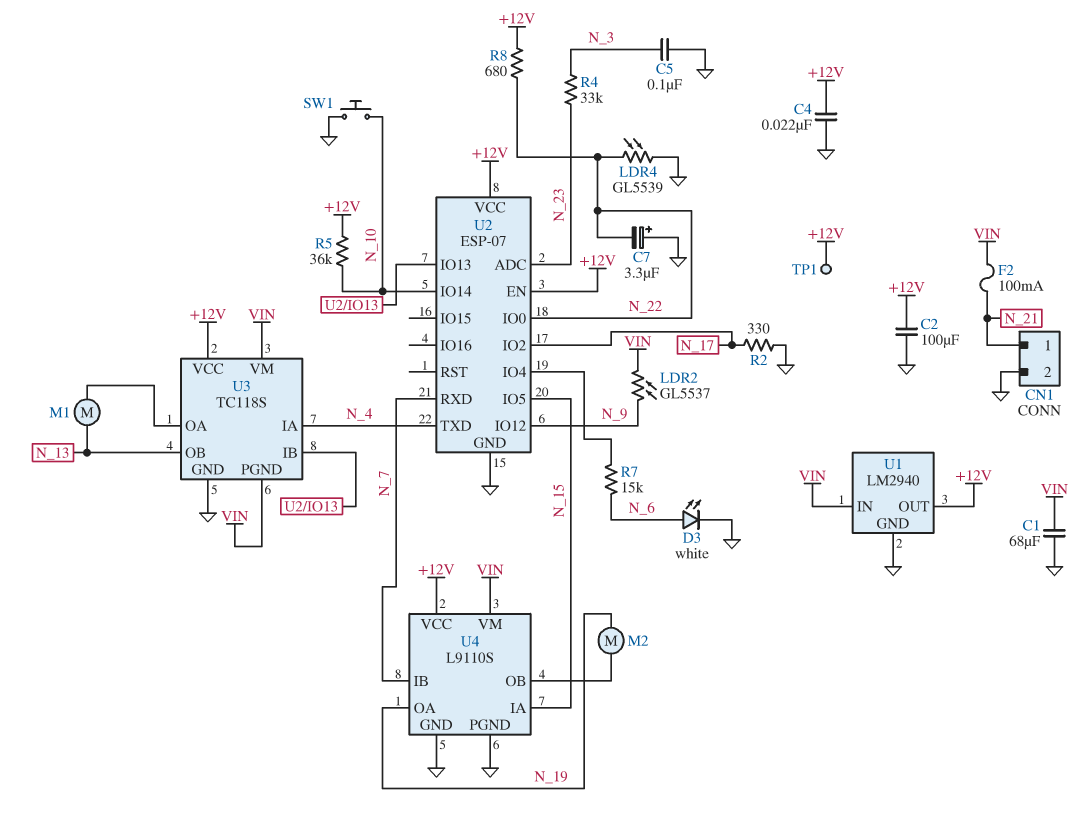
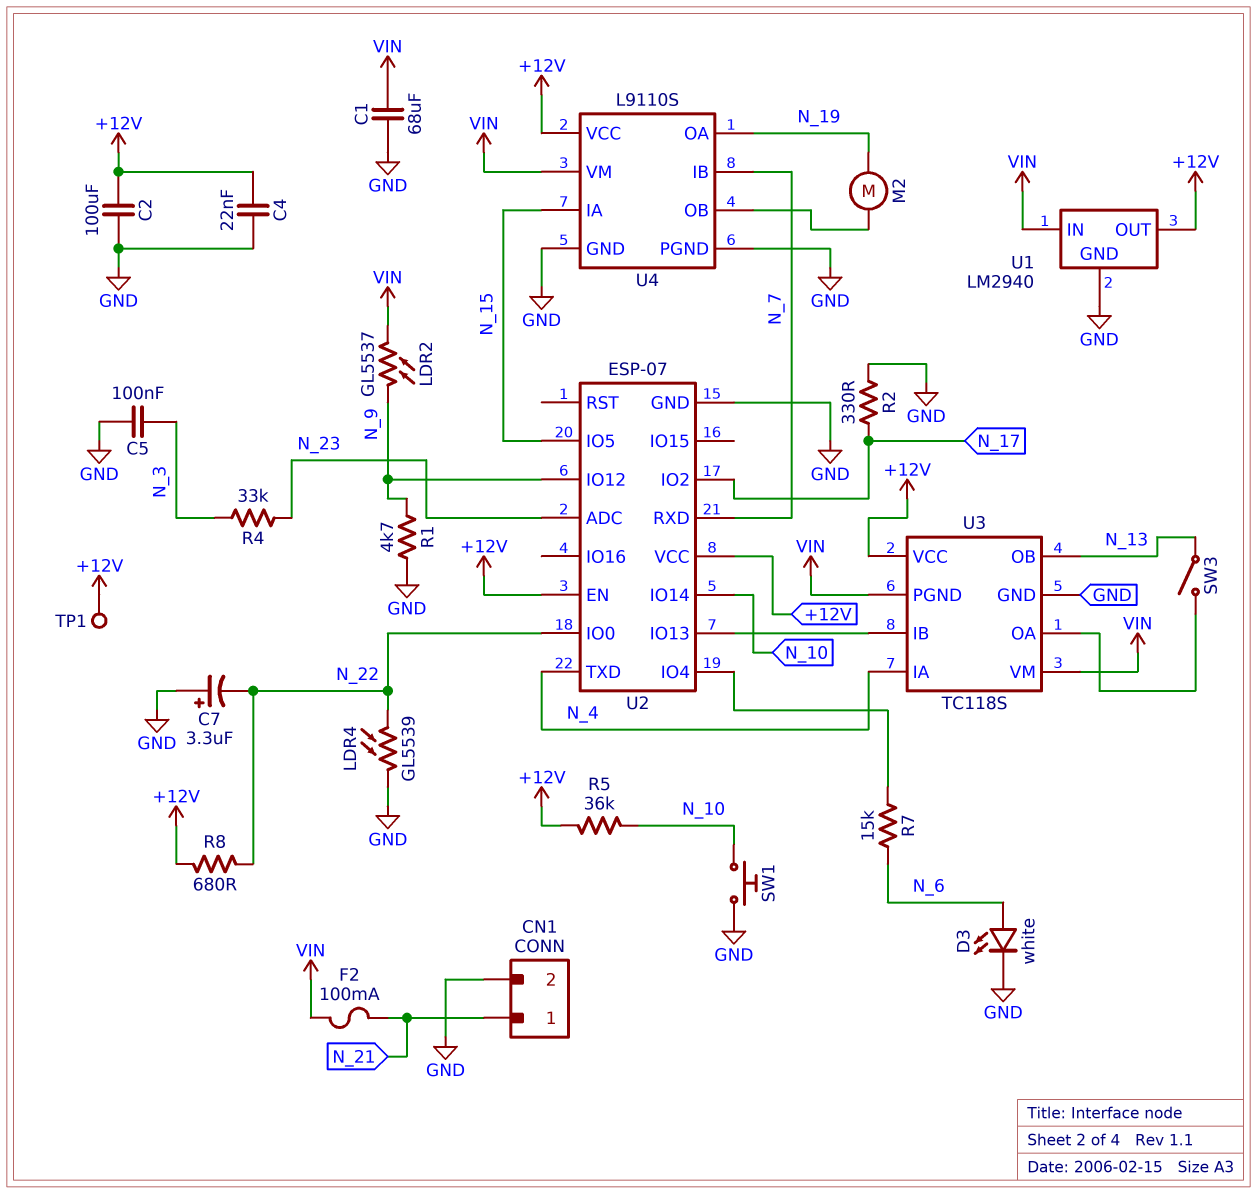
M1: motor (N_13, U3/OA) -> none
R1: none -> 4.7k (GND, N_9)
SW3: none -> switch (N_13, U3/OA)

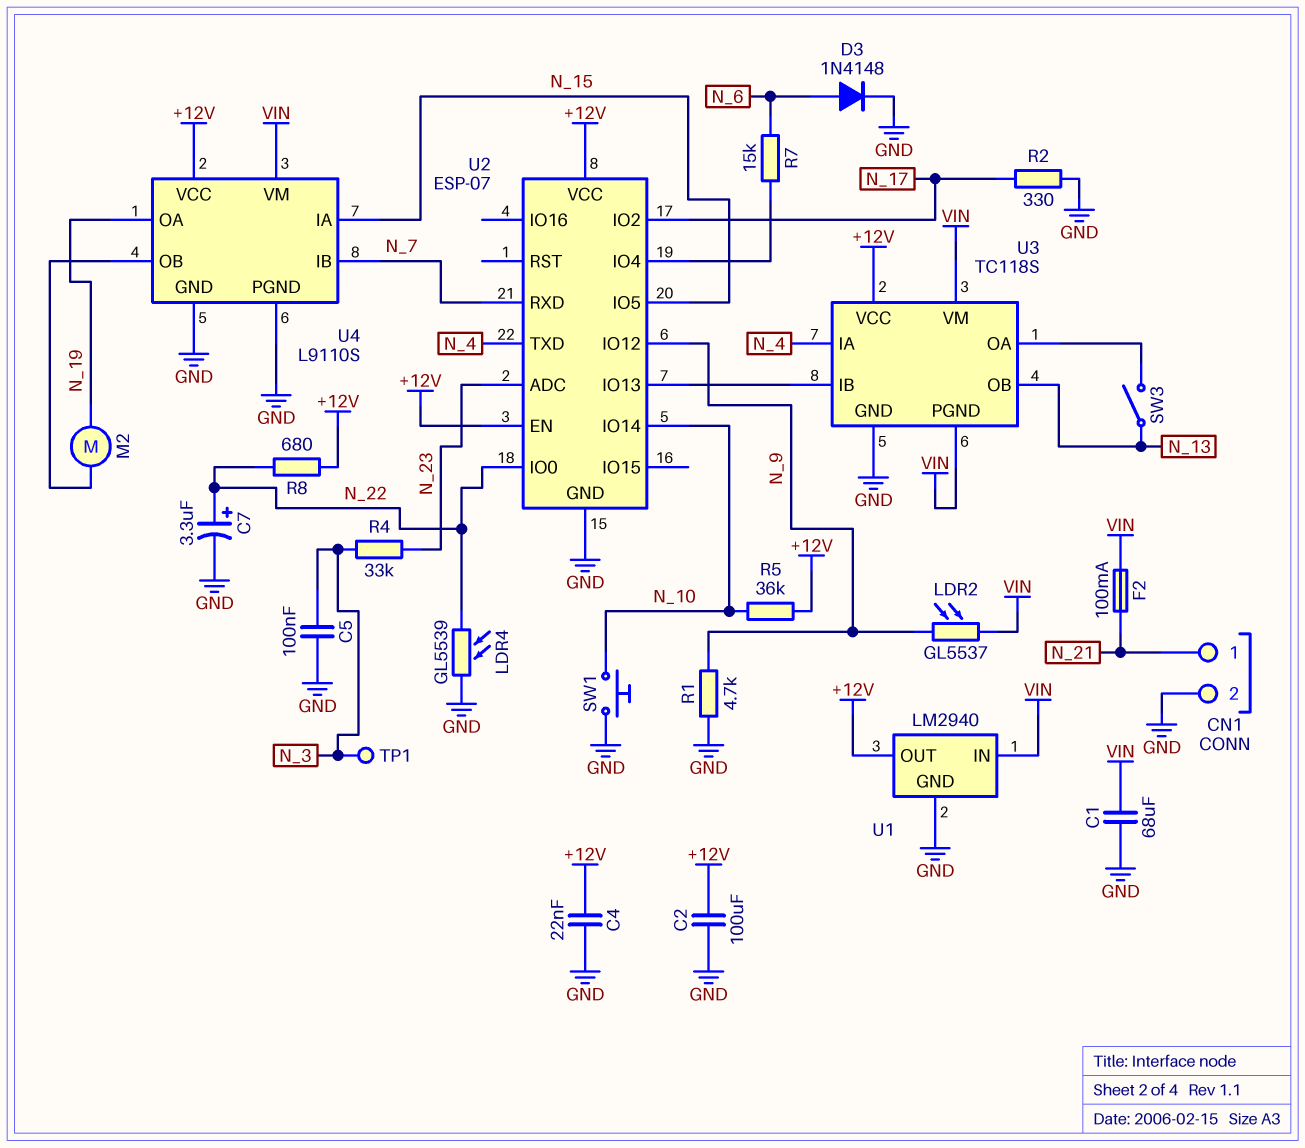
C7: 3.3uF (plus GND, minus N_22) -> 3.3uF (plus N_22, minus GND)
D3: LED white (A N_6, K GND) -> diode 1N4148 (A N_6, K GND)
TP1: test point (+12V) -> test point (N_3)

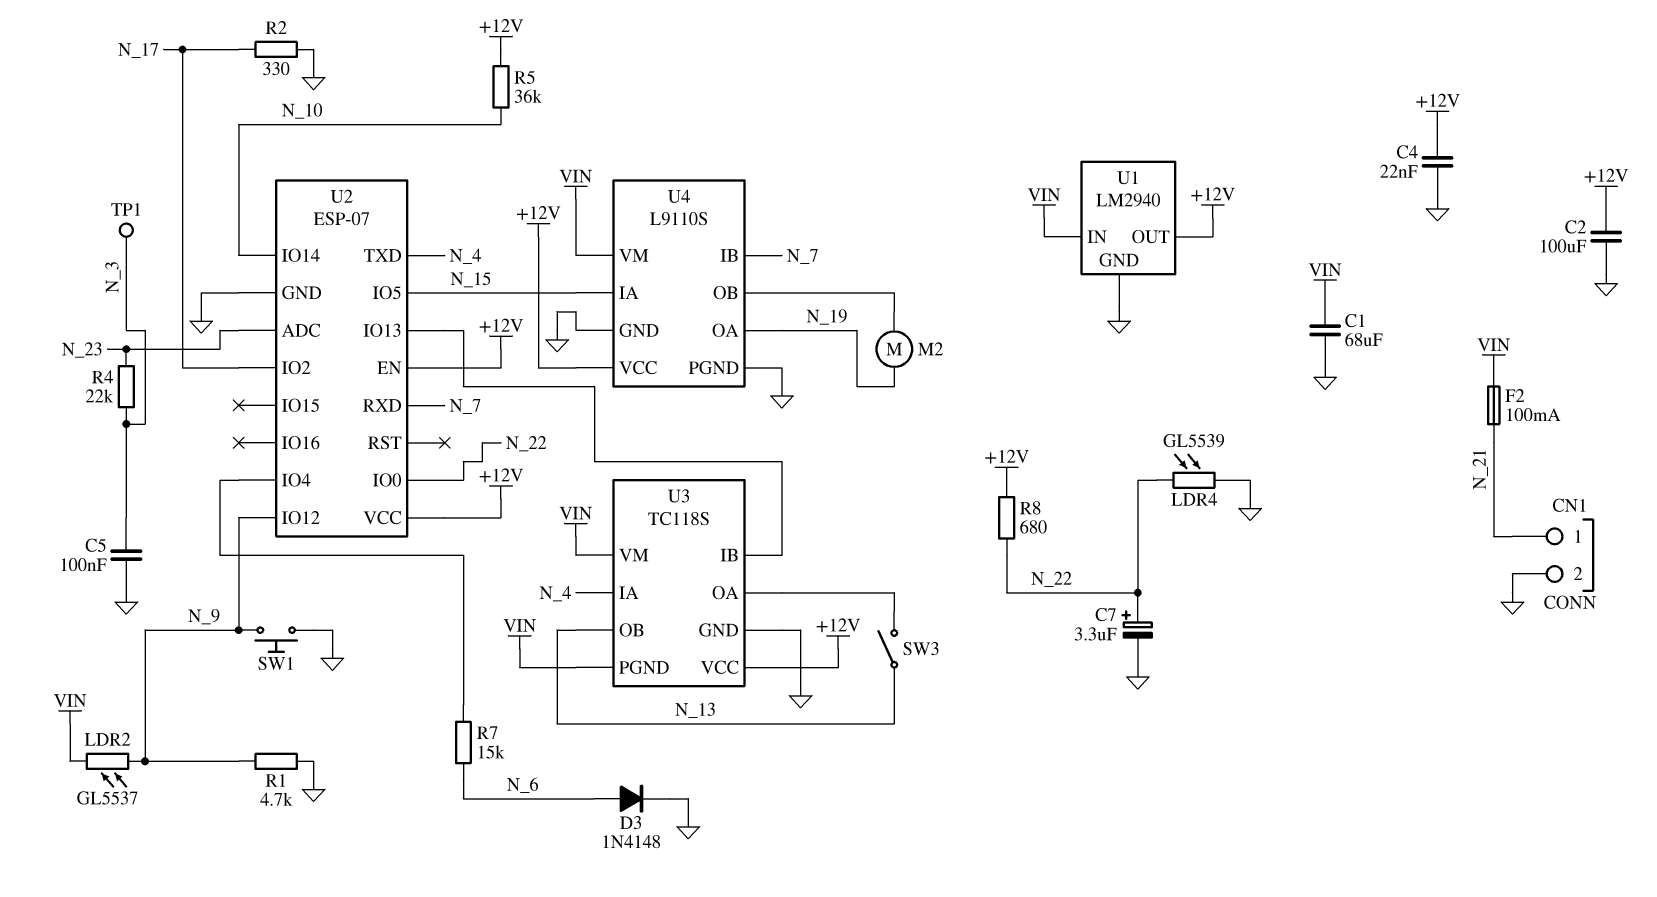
R4: 33k (N_3, N_23) -> 22k (N_3, N_23)
SW1: button (GND, N_10) -> button (GND, N_9)

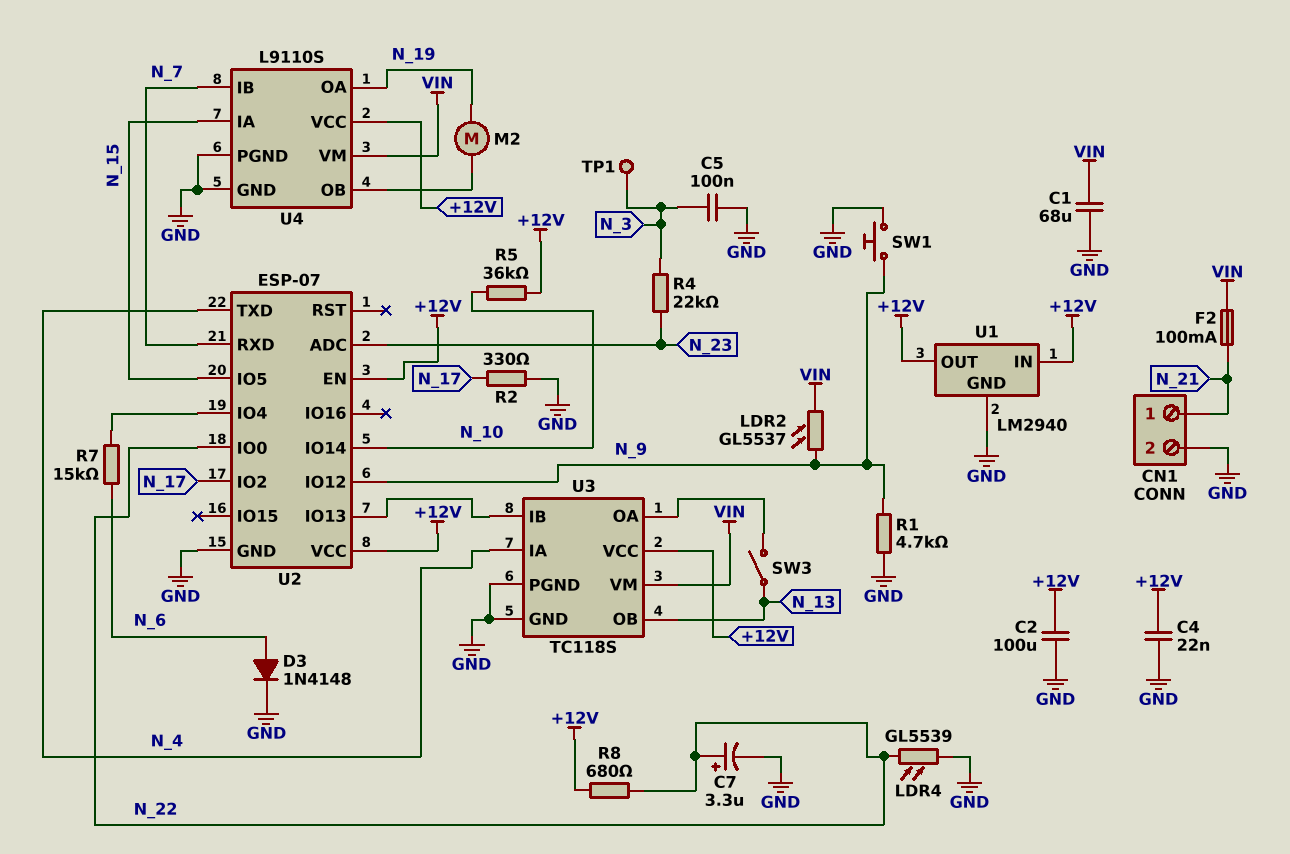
U1 pin IN: VIN -> +12V
U3 pin PGND: VIN -> GND

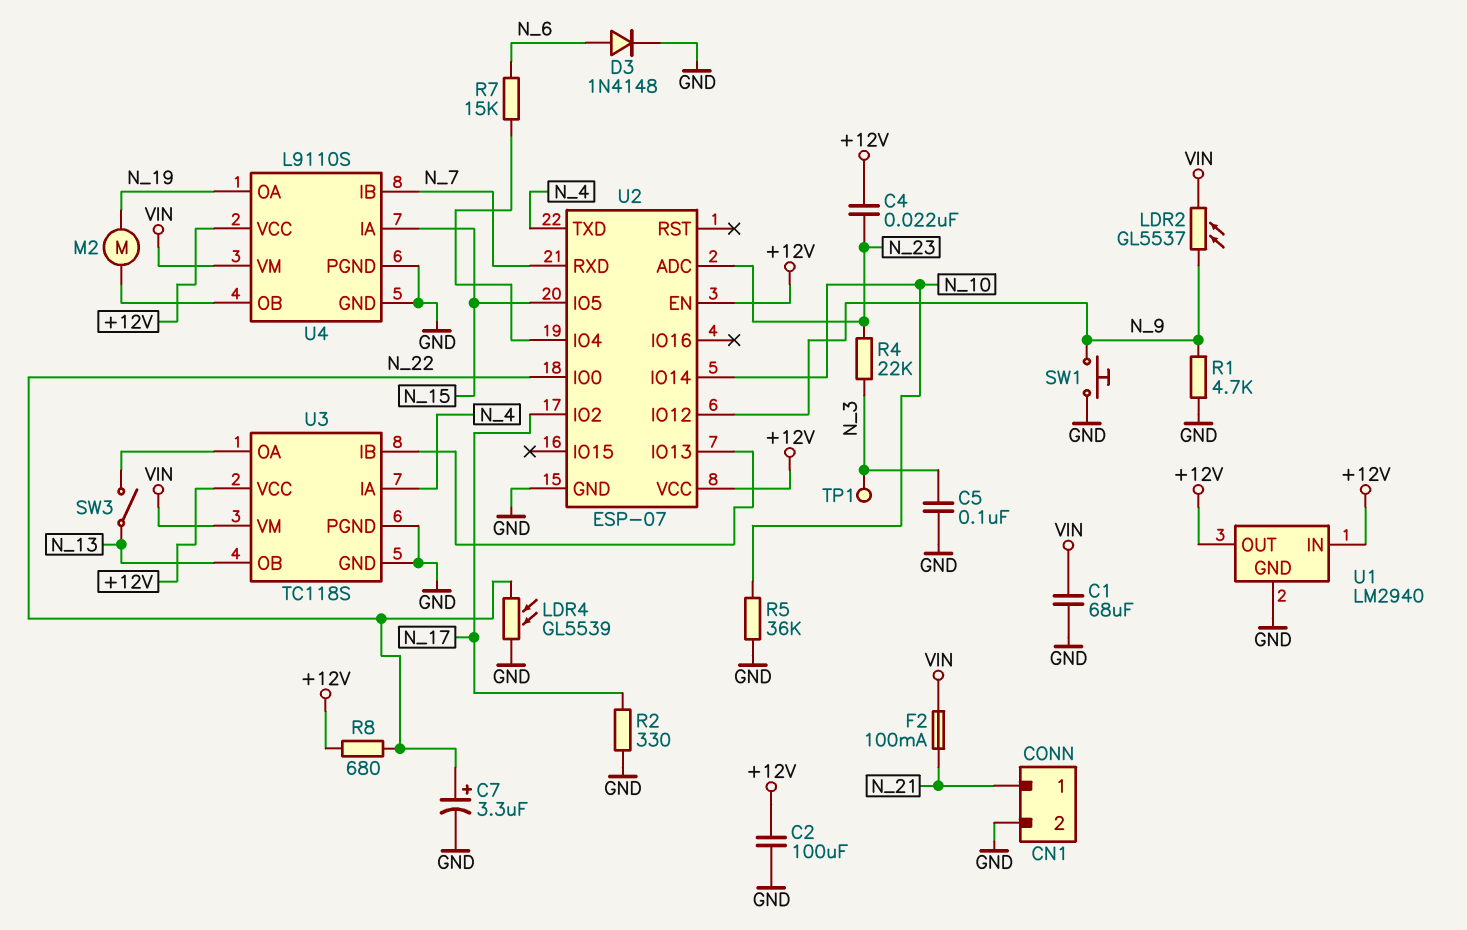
C4: 22nF (+12V, GND) -> 22nF (+12V, N_23)
R5: 36k (+12V, N_10) -> 36k (GND, N_10)

